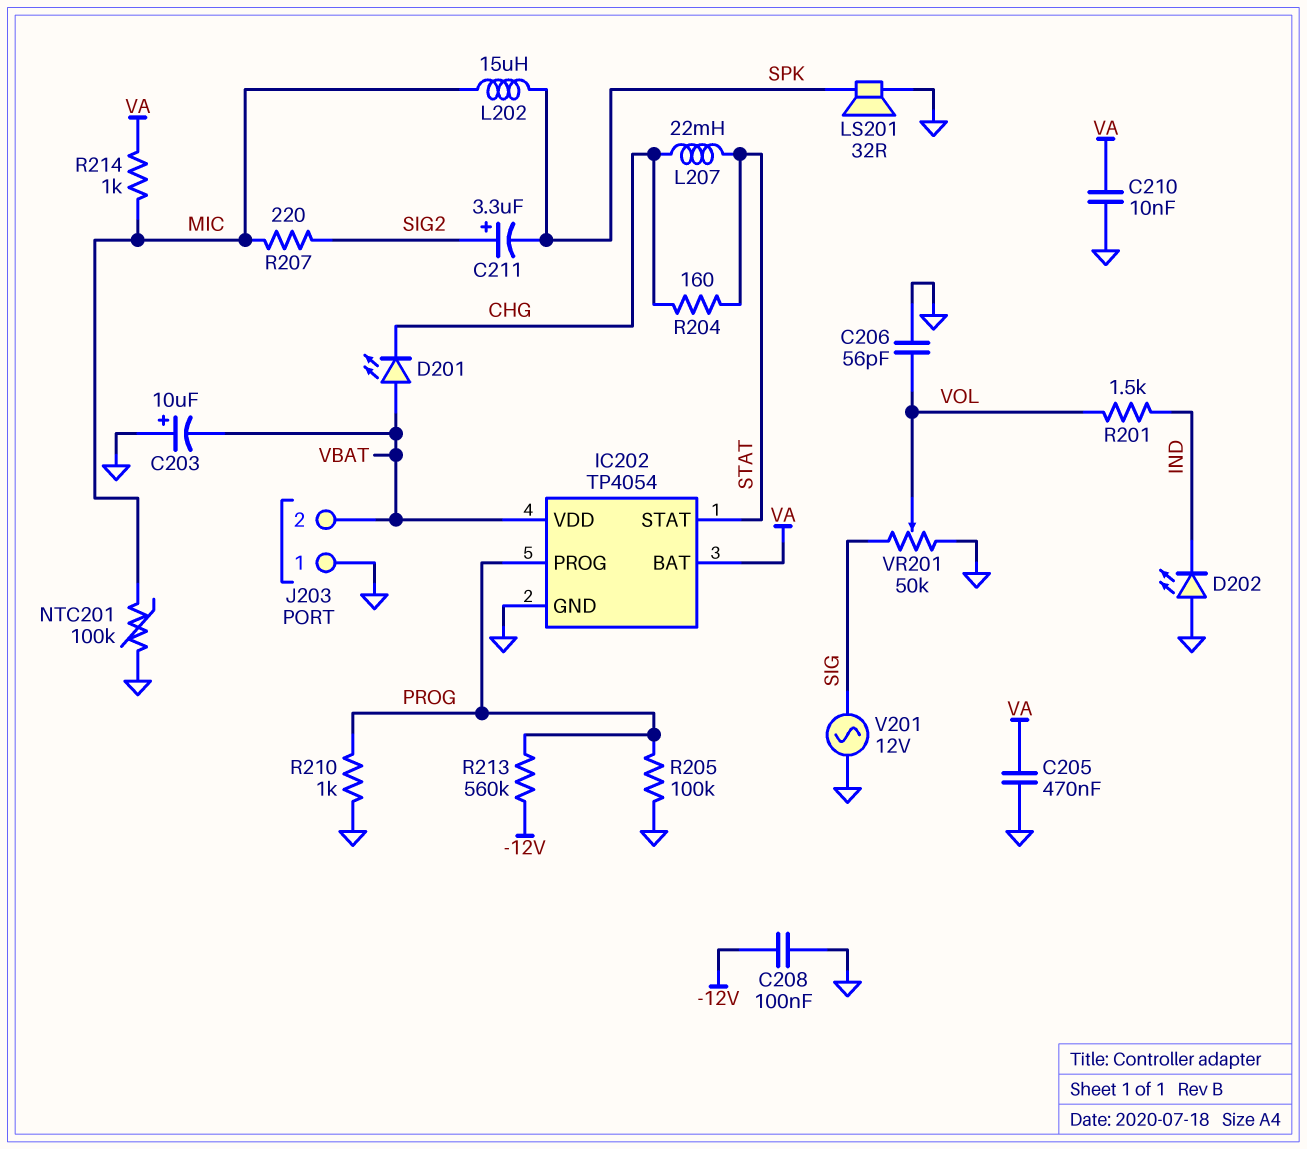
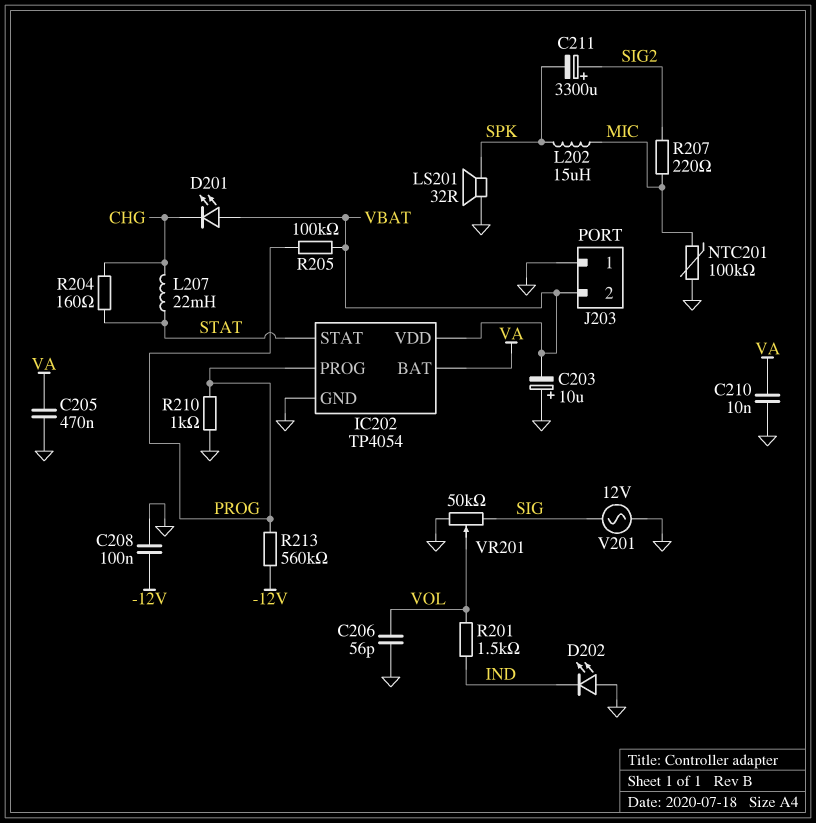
C211: 3.3uF (plus SIG2, minus SPK) -> 3300uF (plus SIG2, minus SPK)
R205: 100k (GND, PROG) -> 100k (PROG, VBAT)
R214: 1k (MIC, VA) -> none

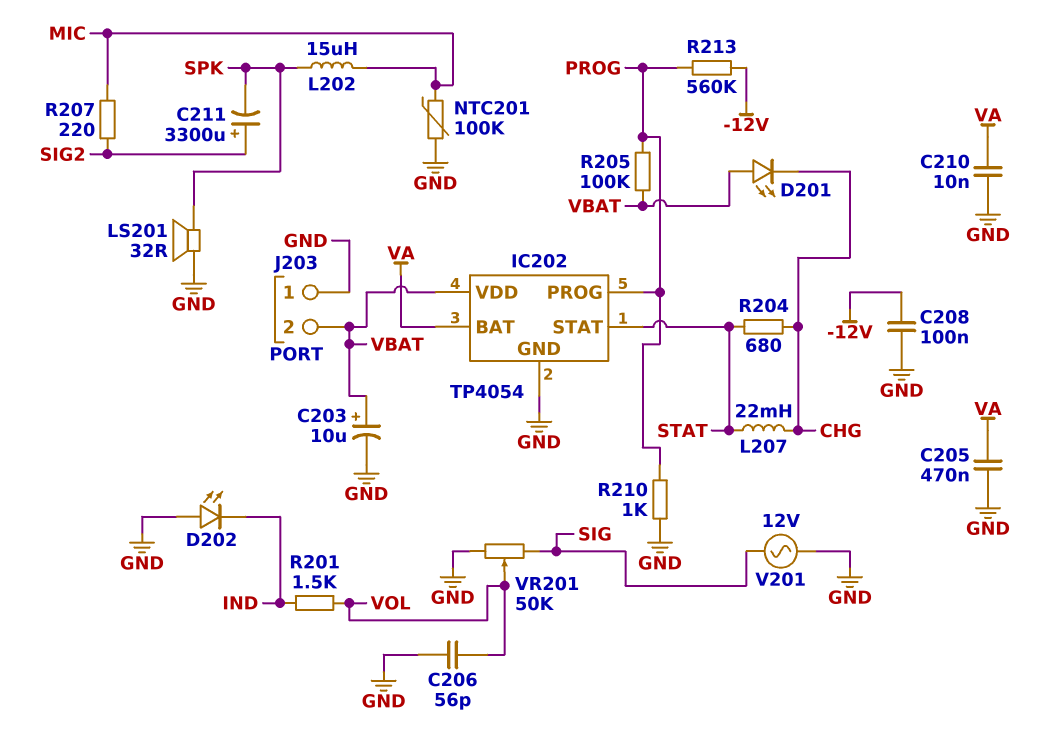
C203: 10uF (plus GND, minus VBAT) -> 10uF (plus VBAT, minus GND)
R204: 160 (CHG, STAT) -> 680 (CHG, STAT)

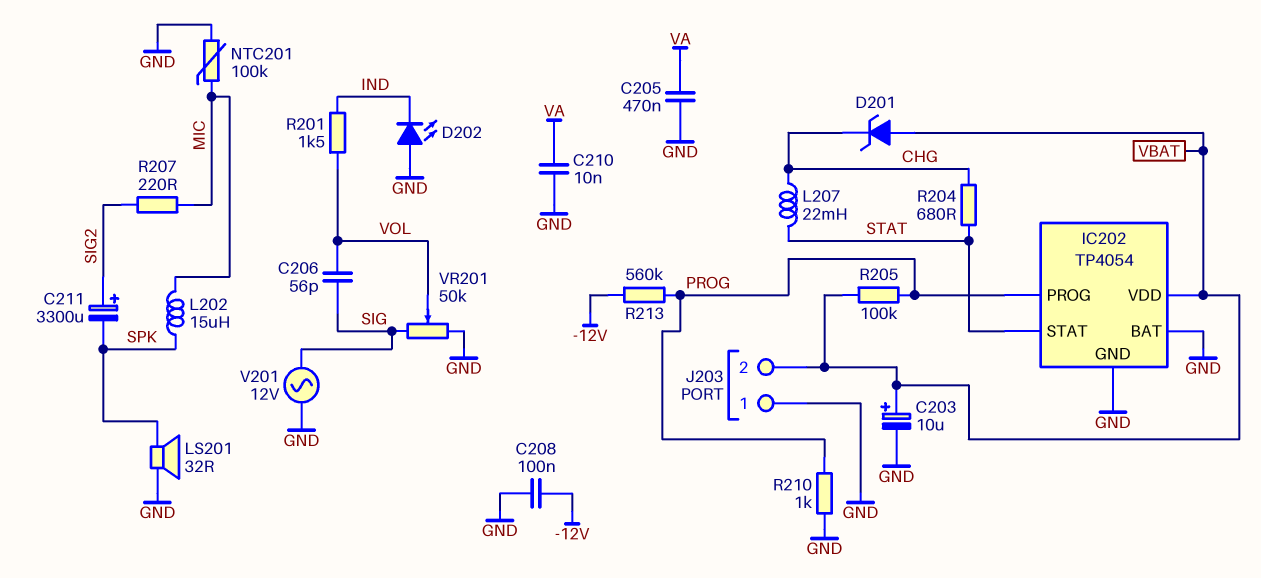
C206: 56pF (GND, VOL) -> 56pF (SIG, VOL)
D201: LED (A VBAT, K CHG) -> zener (A VBAT, K CHG)
IC202 pin BAT: VA -> GND

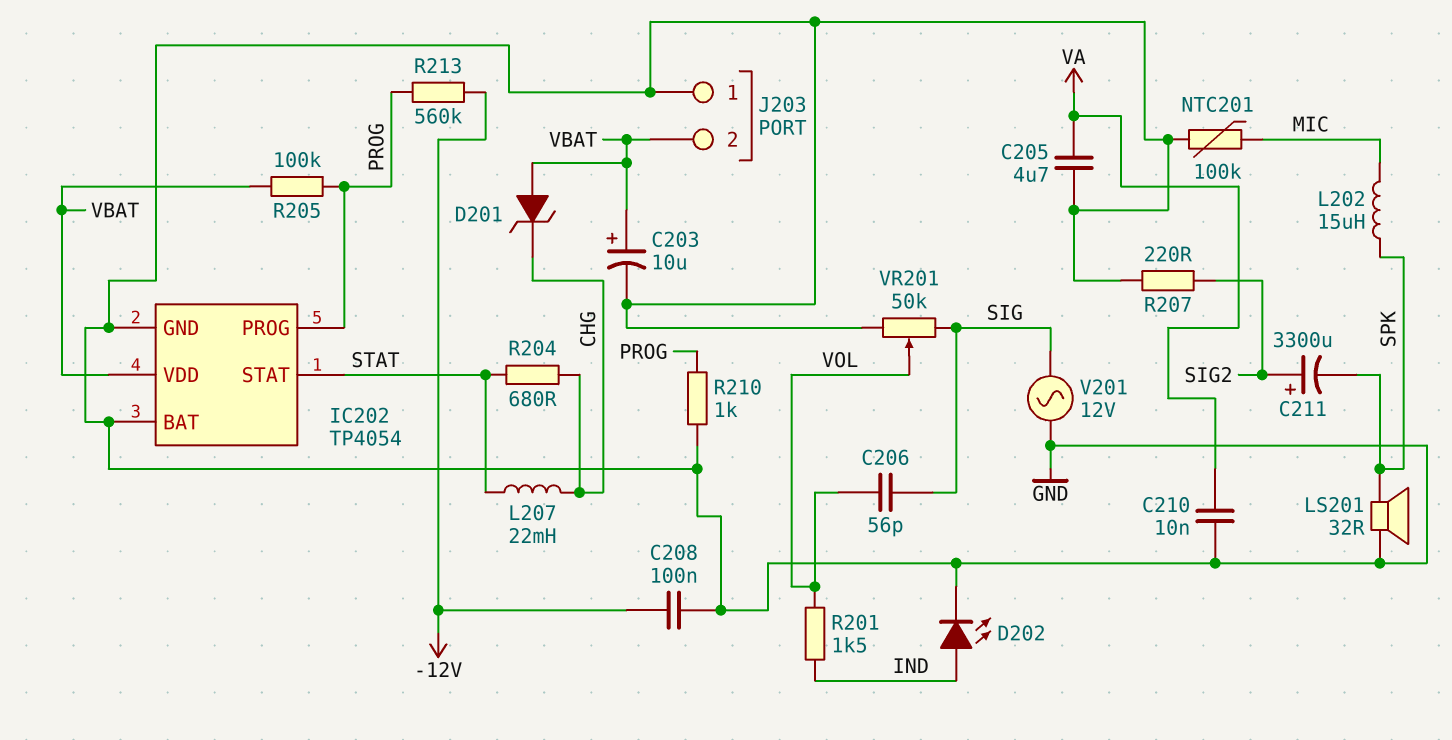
C205: 470nF (GND, VA) -> 4.7uF (GND, VA)
D202: LED (A GND, K IND) -> LED (A IND, K GND)
R207: 220 (MIC, SIG2) -> 220 (GND, SIG2)

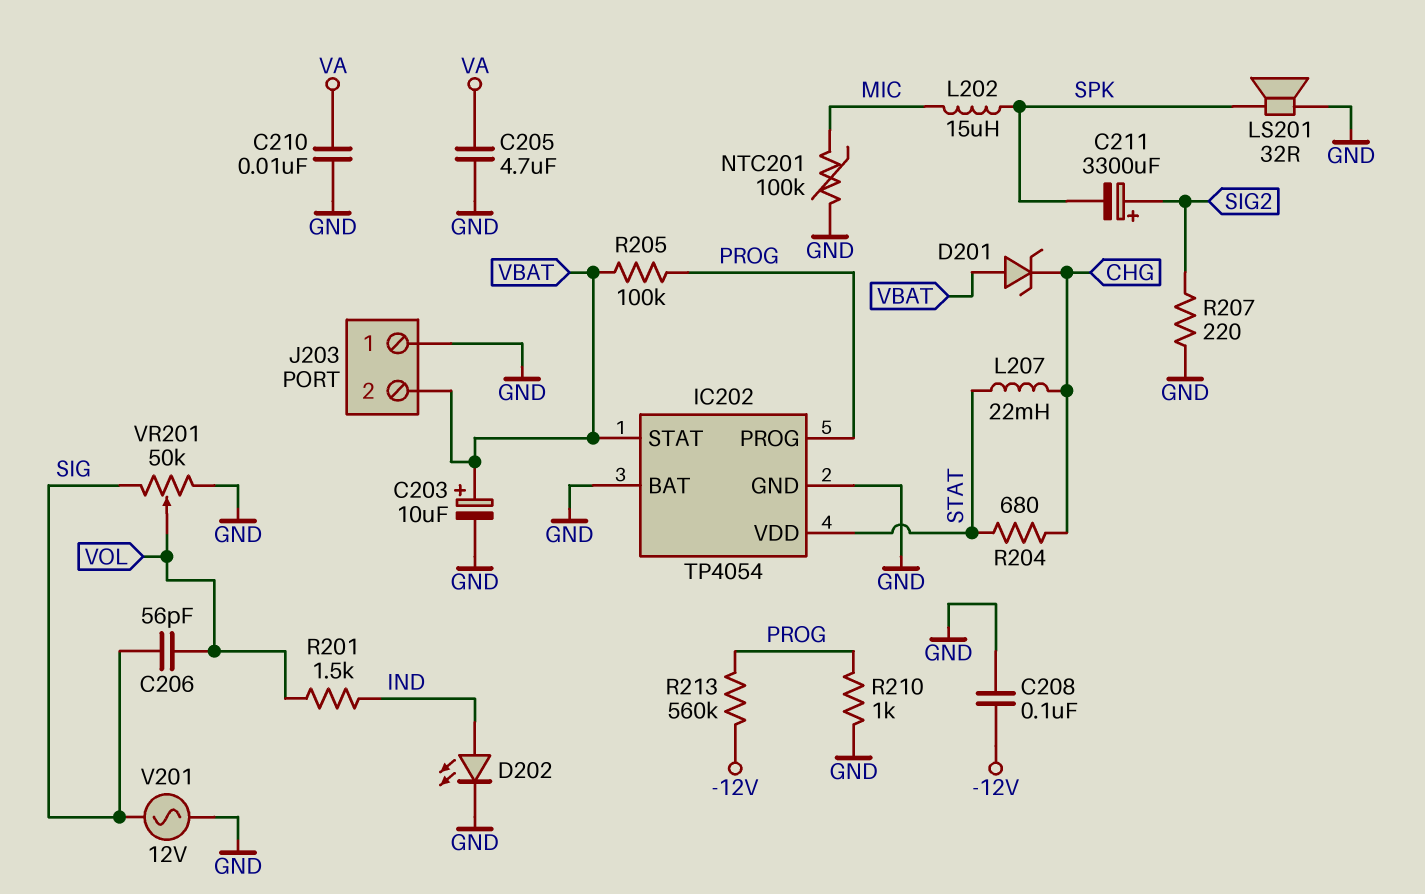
IC202 pin STAT: STAT -> VBAT
IC202 pin VDD: VBAT -> STAT

